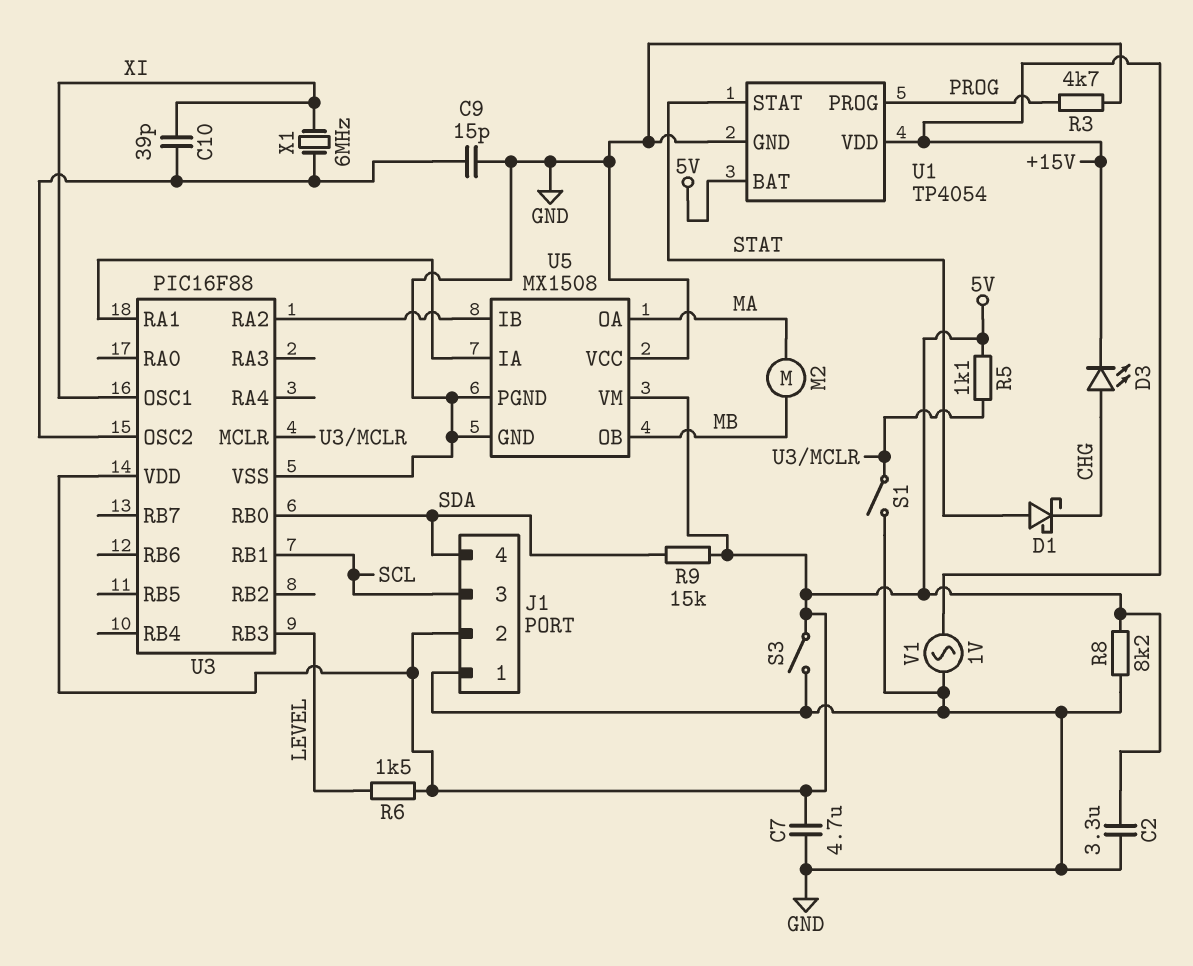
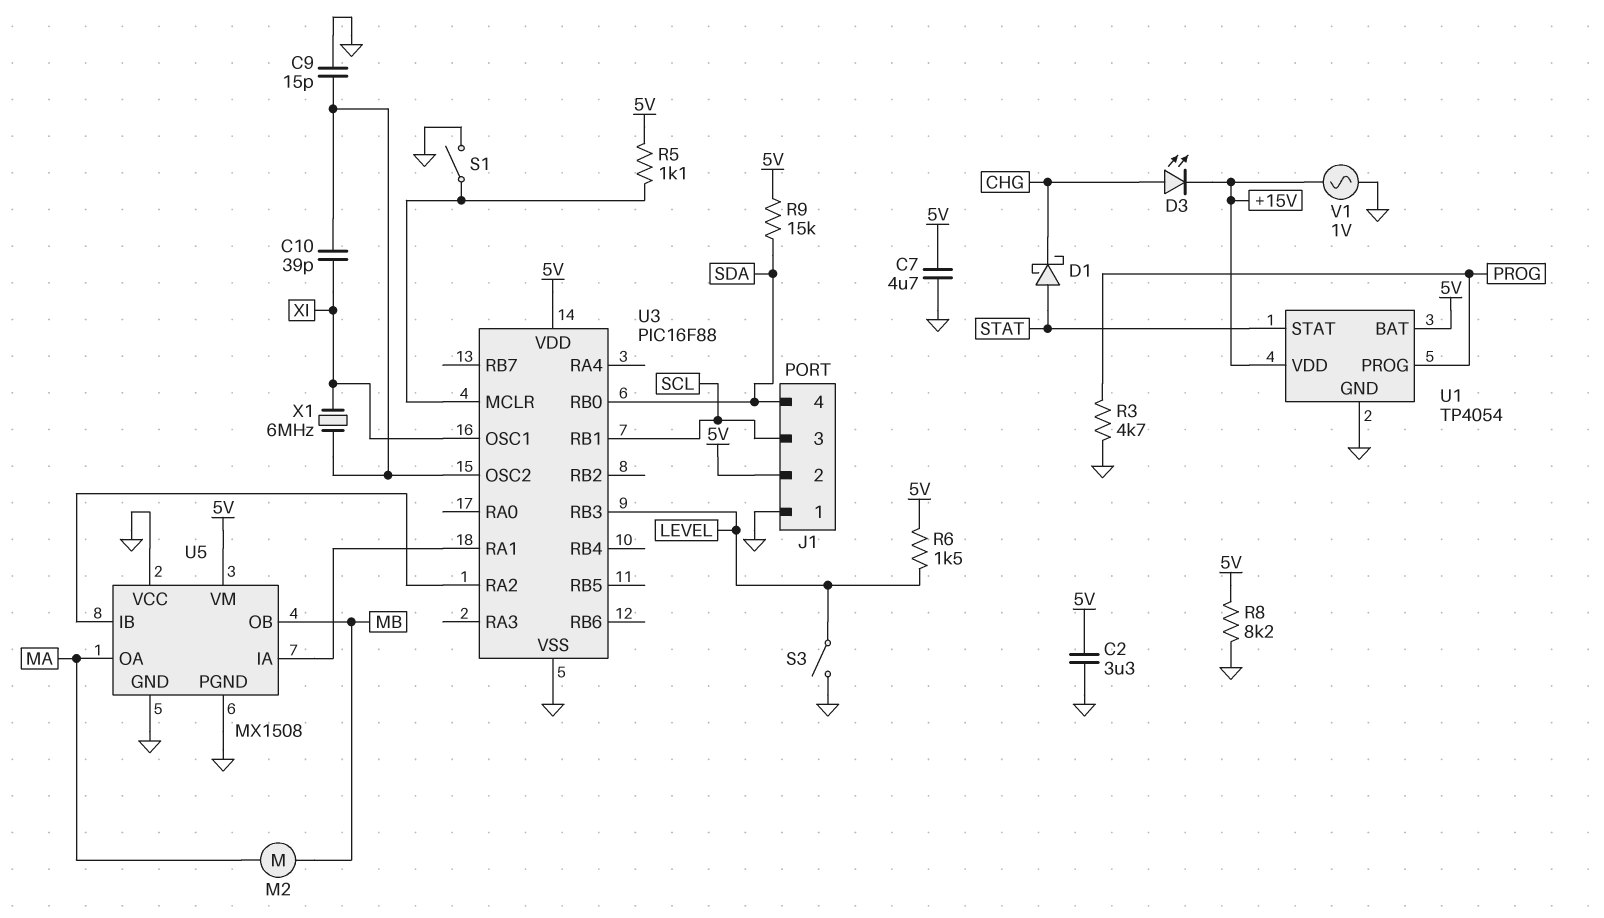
S3: switch (5V, GND) -> switch (GND, LEVEL)

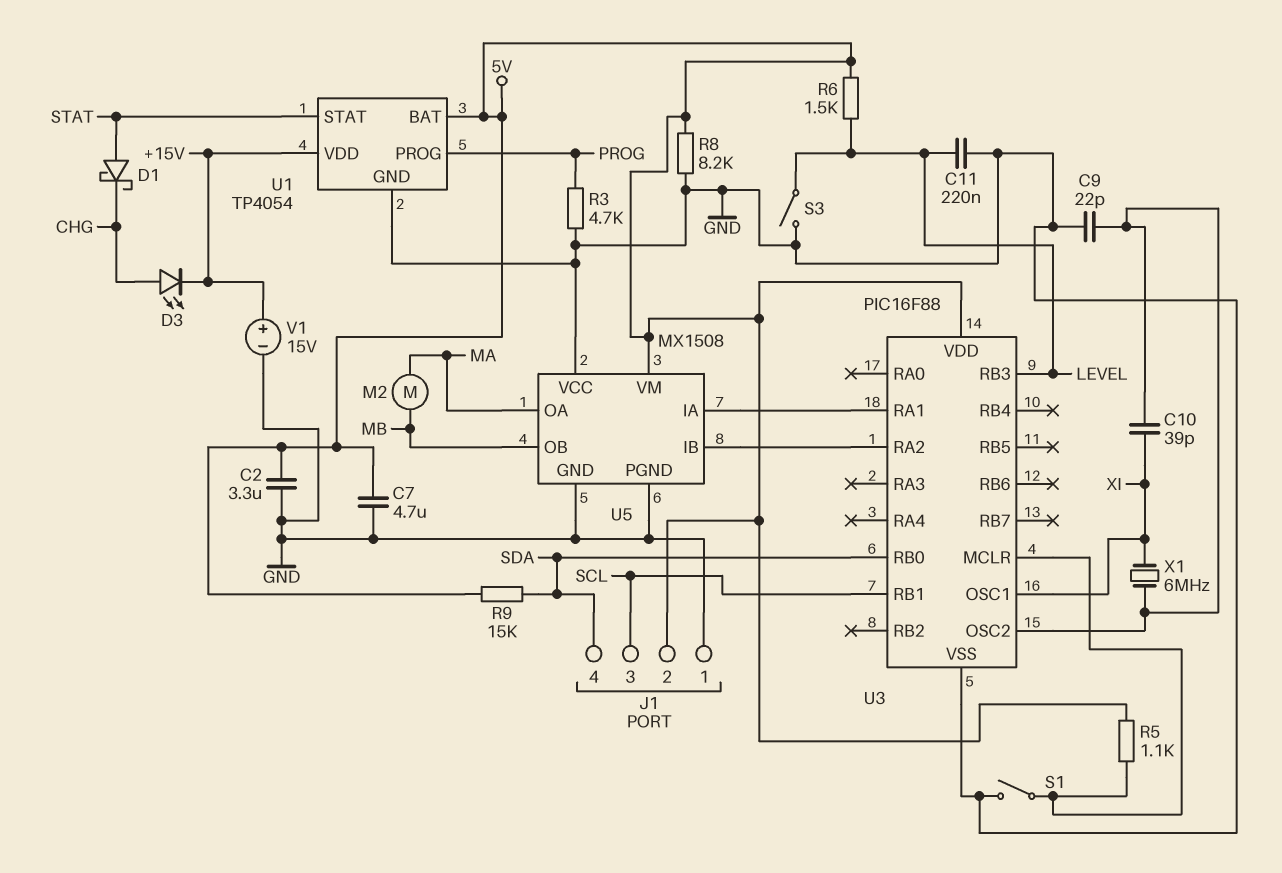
C9: 15pF (GND, U3/OSC2) -> 22pF (GND, U3/OSC2)
C11: none -> 220nF (GND, LEVEL)
V1: AC 1V (+15V, GND) -> 15V (plus +15V, minus GND)

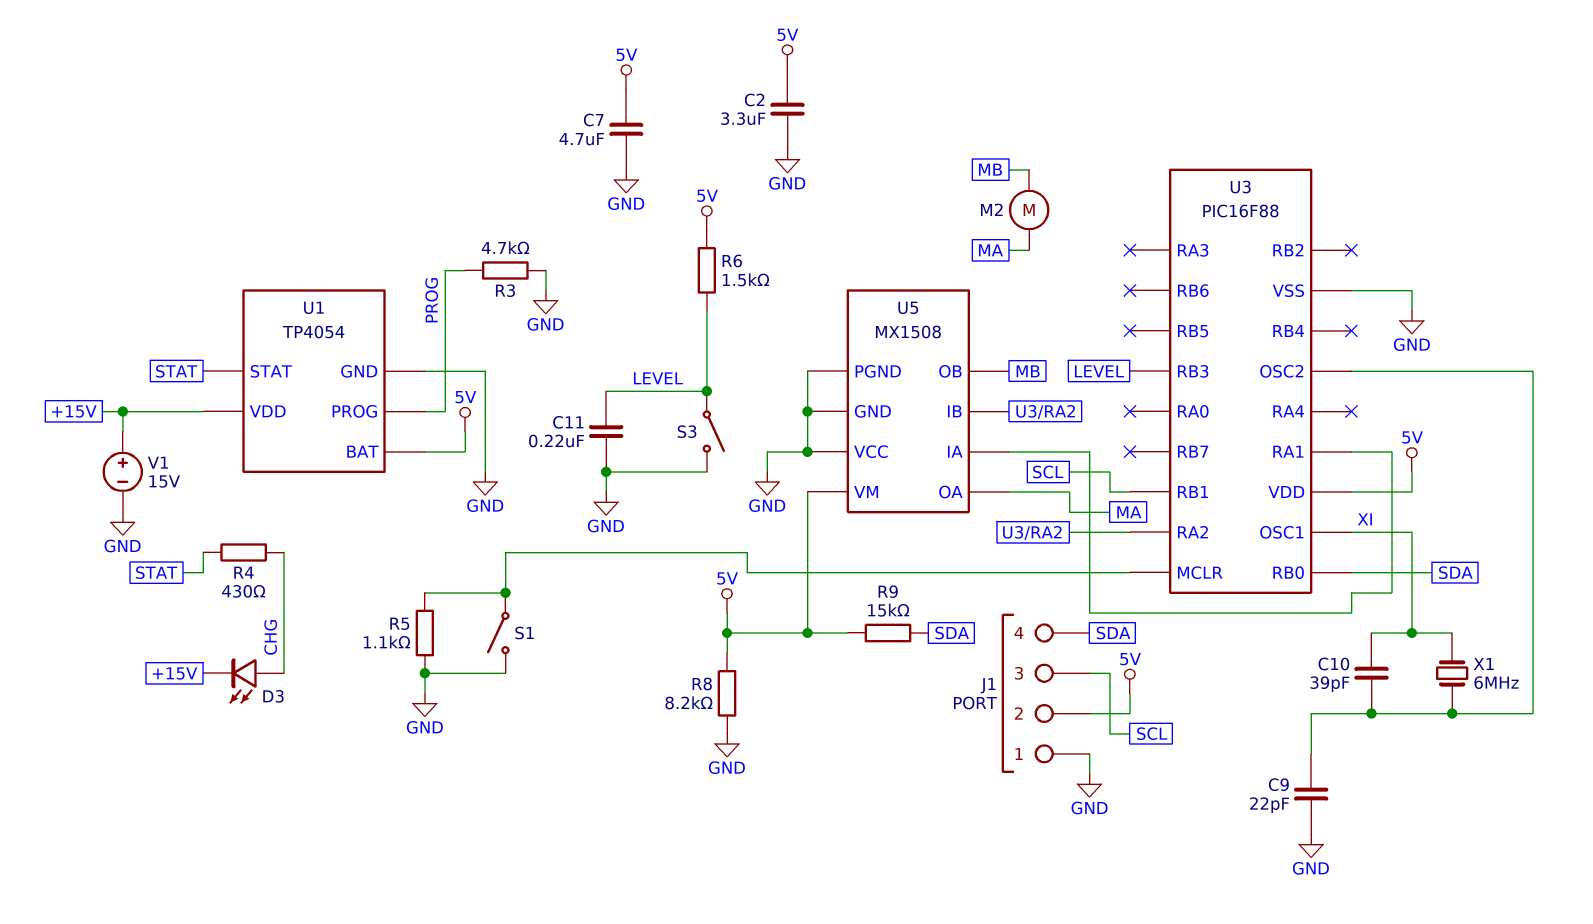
D1: schottky (A STAT, K CHG) -> none
R4: none -> 430 (CHG, STAT)
R5: 1.1k (5V, U3/MCLR) -> 1.1k (GND, U3/MCLR)

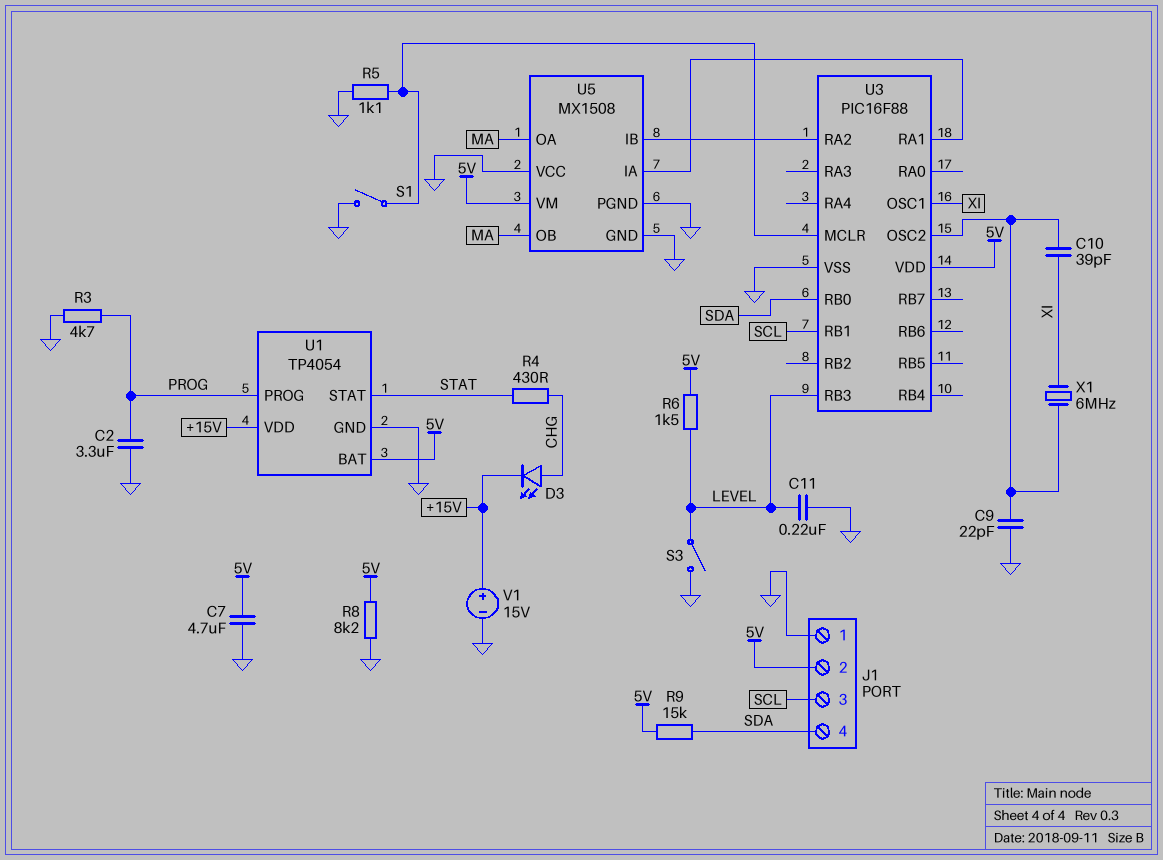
C2: 3.3uF (5V, GND) -> 3.3uF (GND, PROG)
M2: motor (MA, MB) -> none
U5 pin OB: MB -> MA

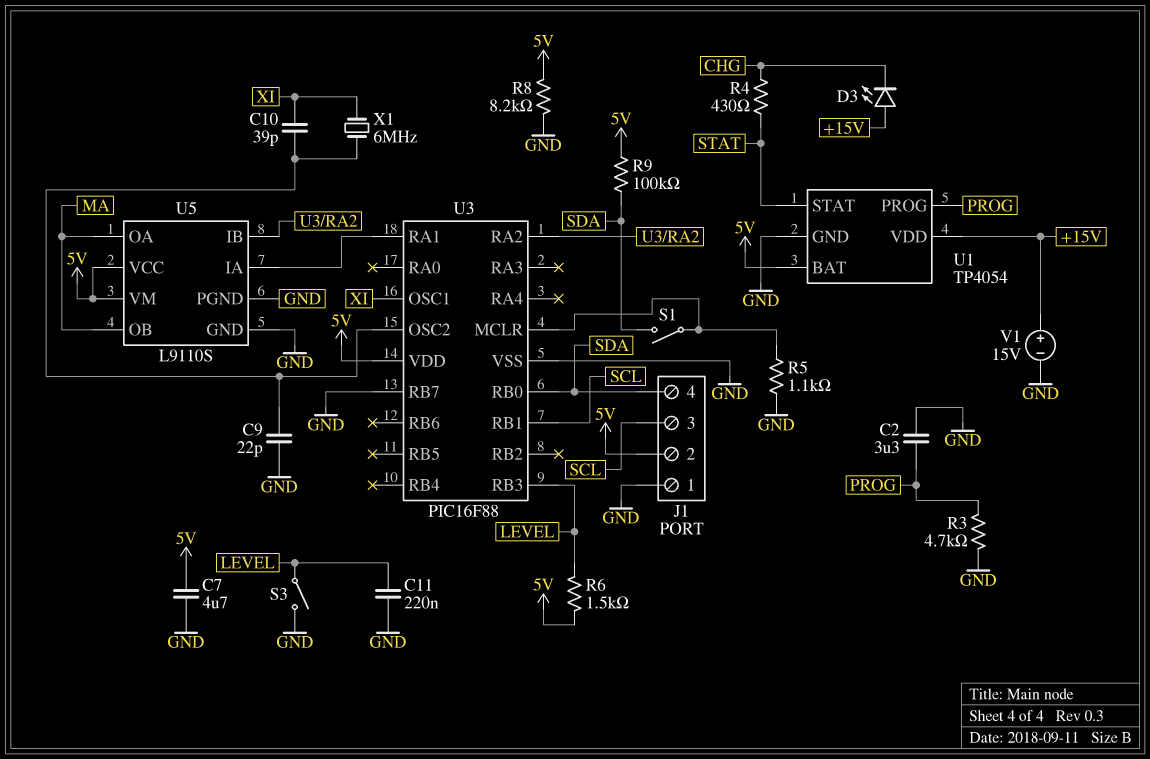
D3: LED (A CHG, K +15V) -> LED (A +15V, K CHG)
R9: 15k (5V, SDA) -> 100k (5V, SDA)
S1: switch (GND, U3/MCLR) -> switch (SDA, U3/MCLR)
U3 pin RB7: none -> GND
U5: MX1508 -> L9110S
U5 pin VCC: GND -> 5V

